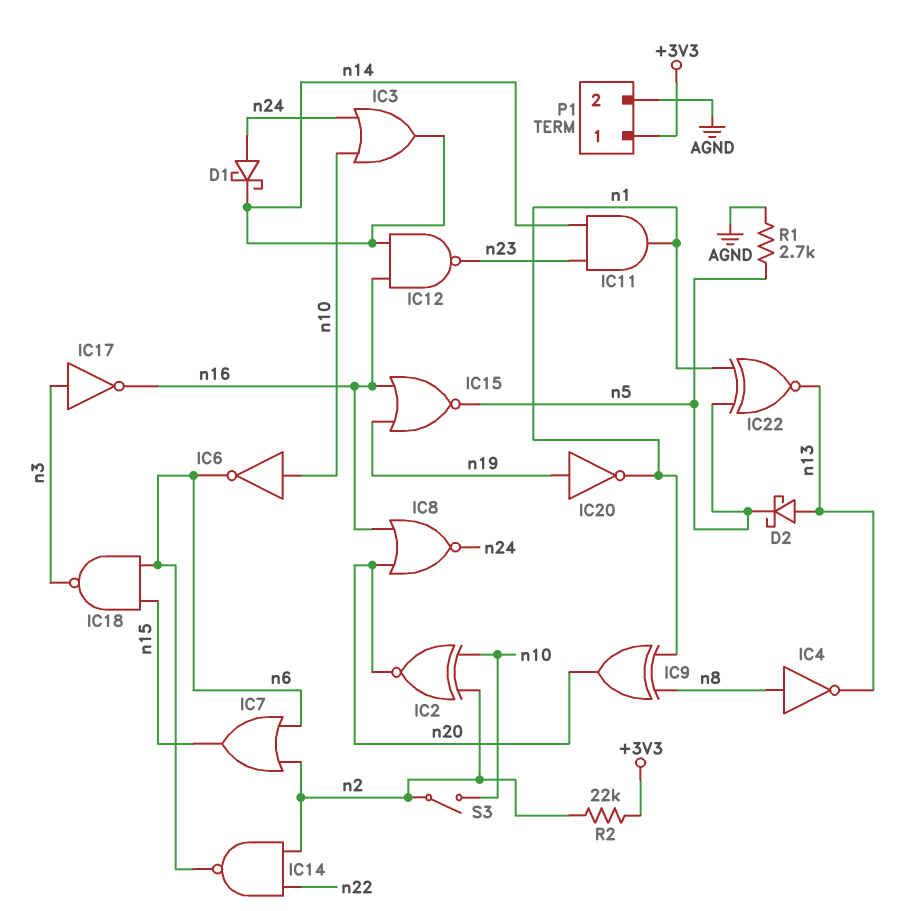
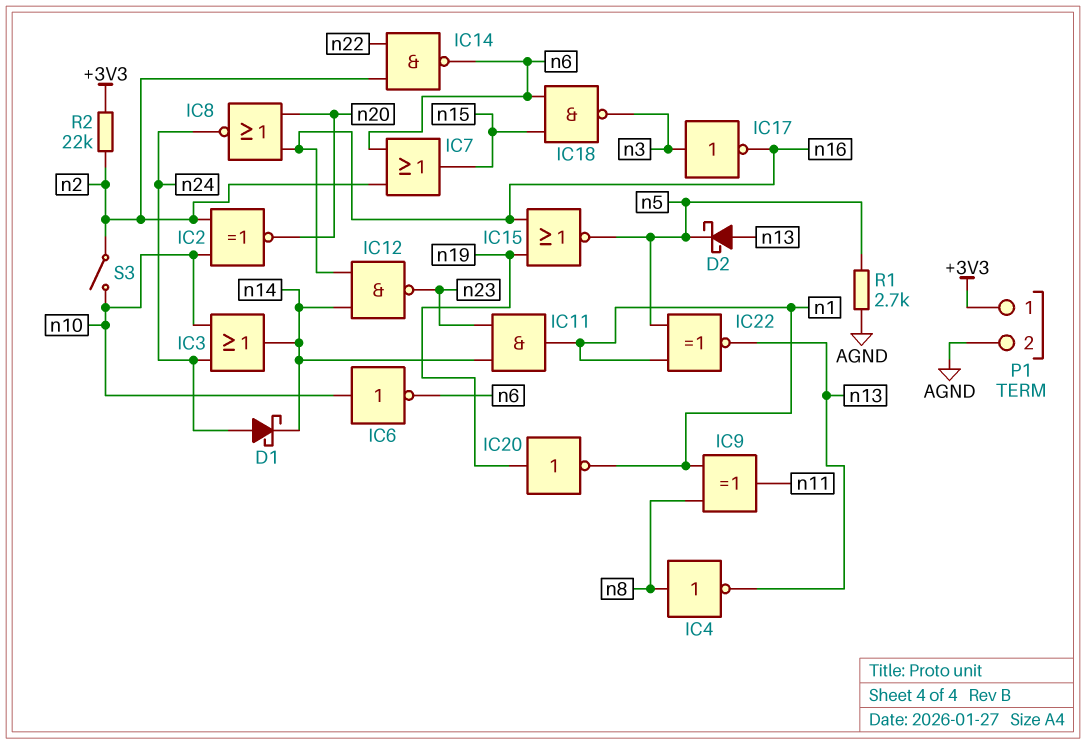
IC9: XOR (in n1, in n8, out n20) -> XOR (in n1, in n8, out n11)

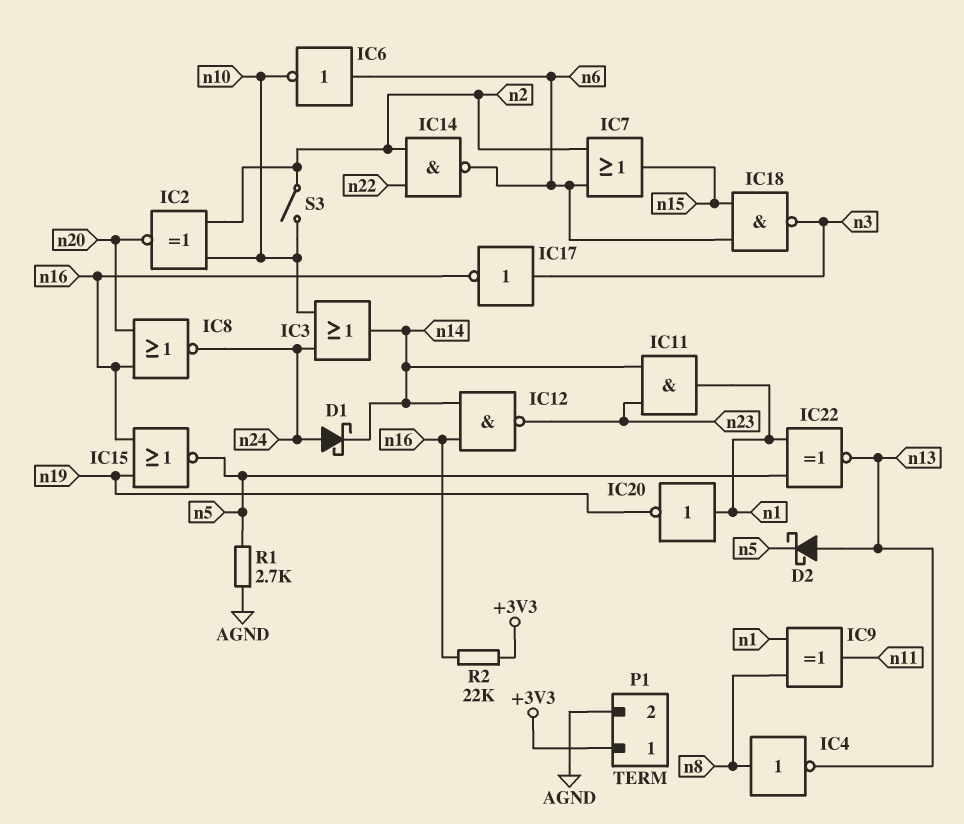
IC6: NOT (in n10, out n6) -> NOT (in n6, out n10)
IC20: NOT (in n19, out n1) -> NOT (in n1, out n19)
R2: 22k (+3V3, n2) -> 22k (+3V3, n16)

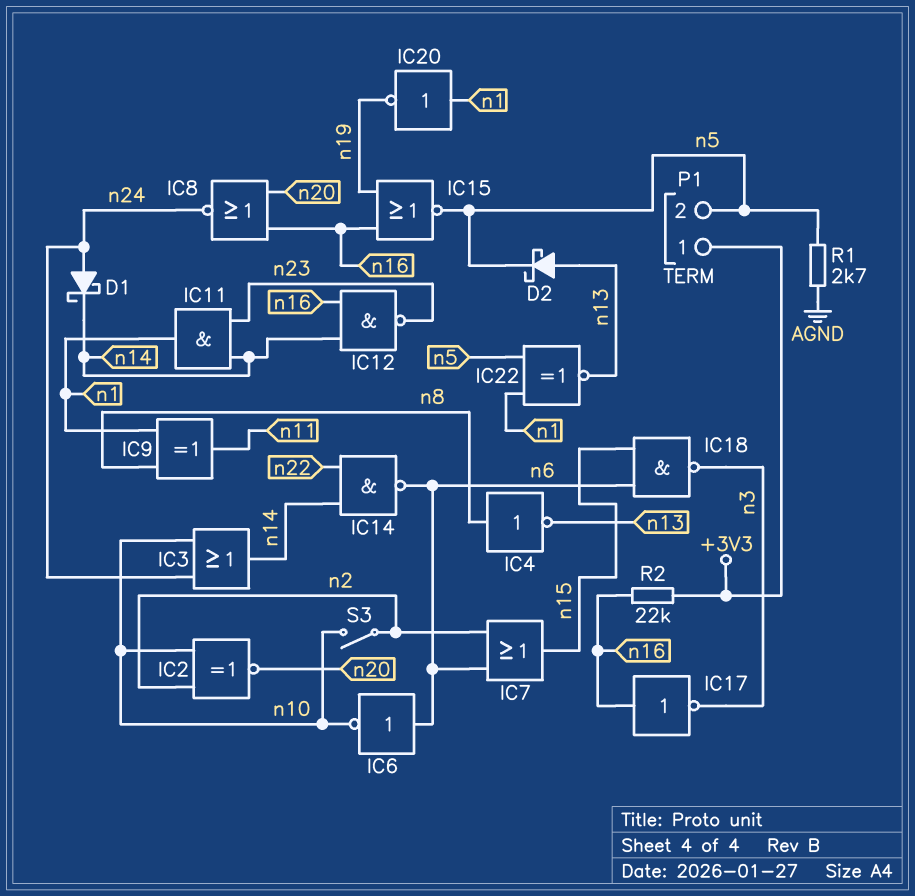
IC14: NAND (in n2, in n22, out n6) -> NAND (in n14, in n22, out n6)
IC17: NOT (in n3, out n16) -> NOT (in n16, out n3)
P1 pin 2: AGND -> n5

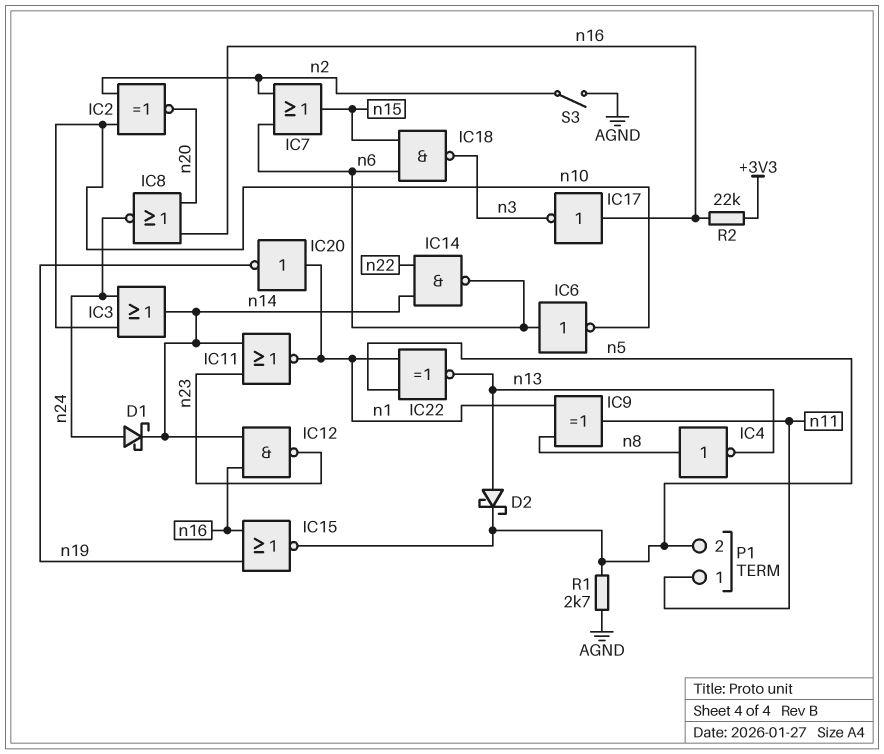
IC11: AND (in n14, in n23, out n1) -> NOR (in n14, in n23, out n1)
P1 pin 1: +3V3 -> n11
S3: switch (n2, n10) -> switch (AGND, n2)

